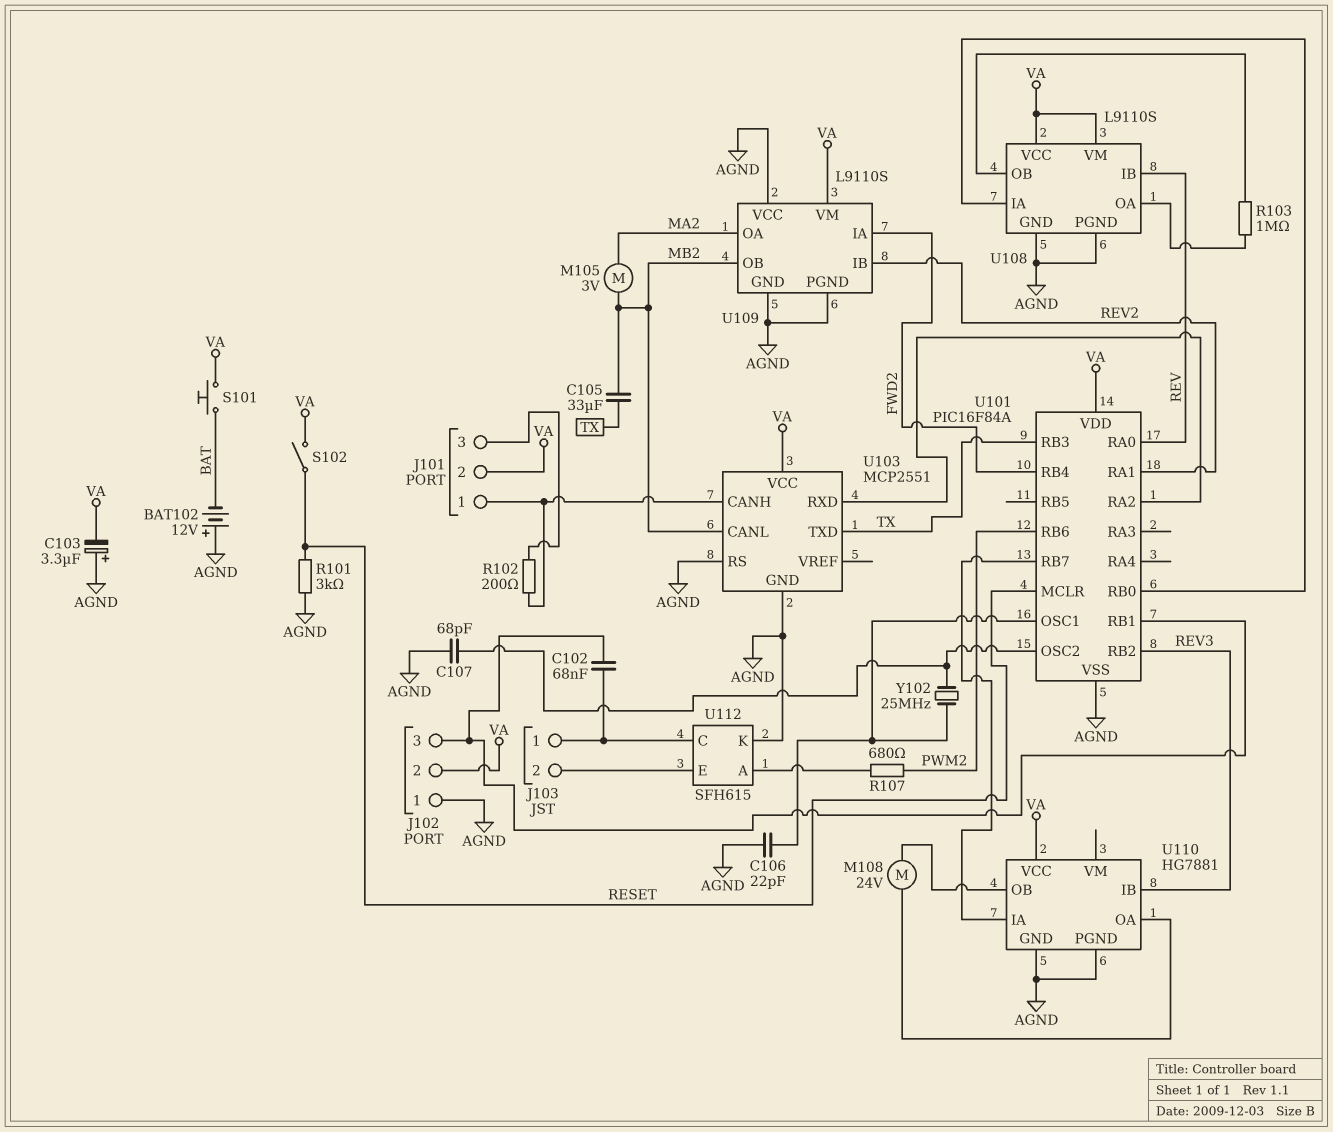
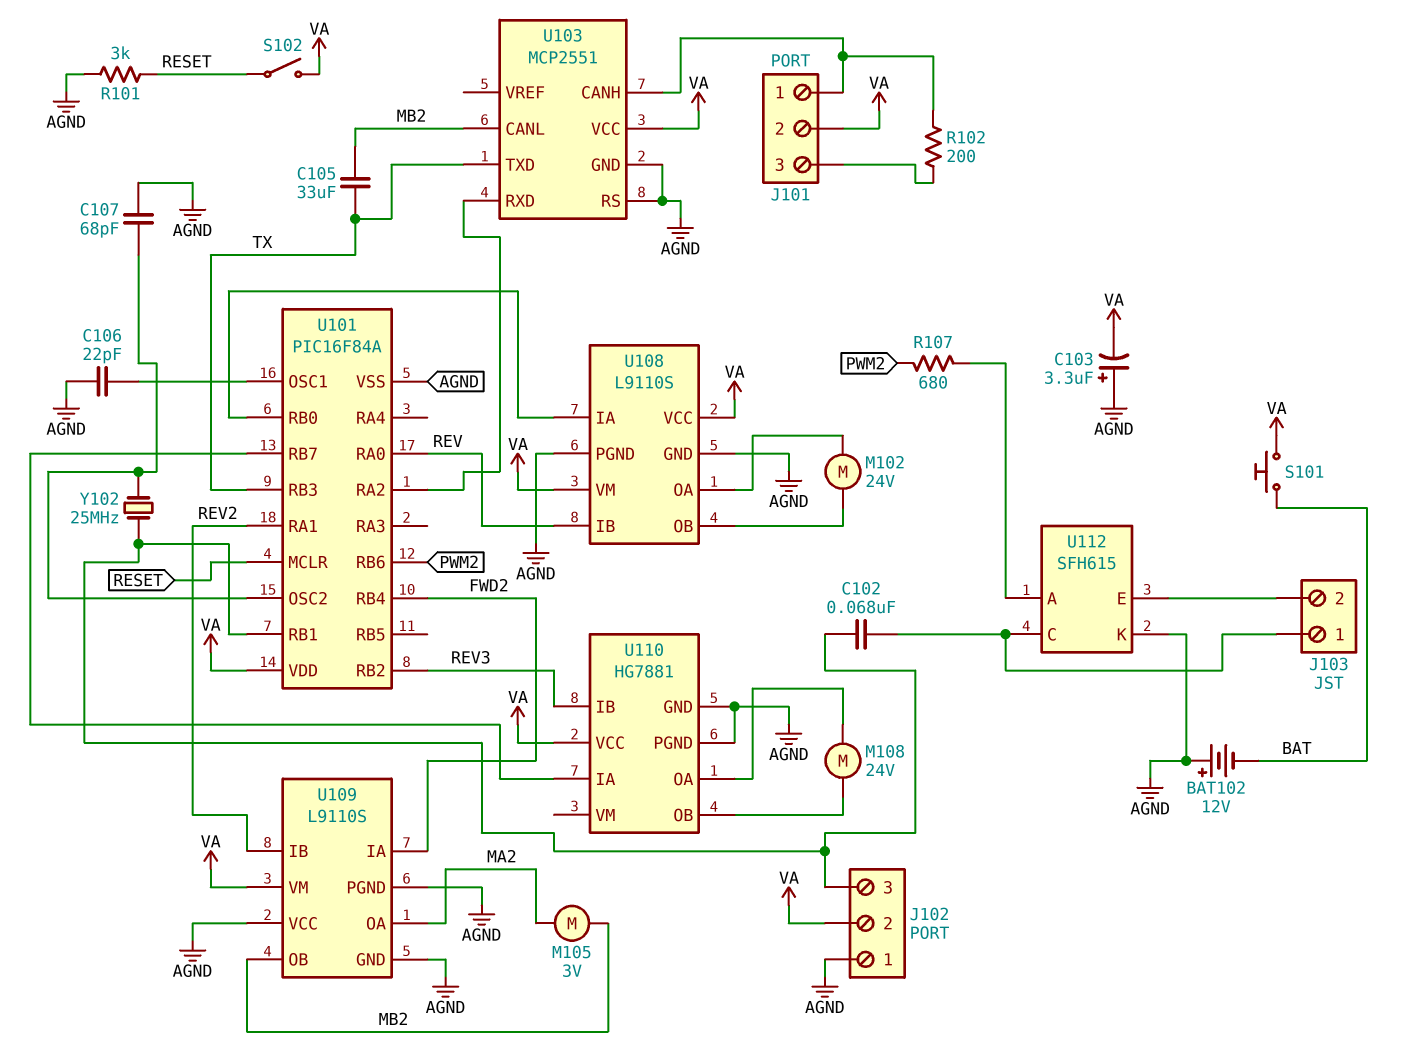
M102: none -> motor 24V (U108/OA, U108/OB)
R103: 1M (U108/OA, U108/OB) -> none
Y102: 25MHz (U101/OSC1, U101/OSC2) -> 25MHz (J102/3, U101/OSC2)

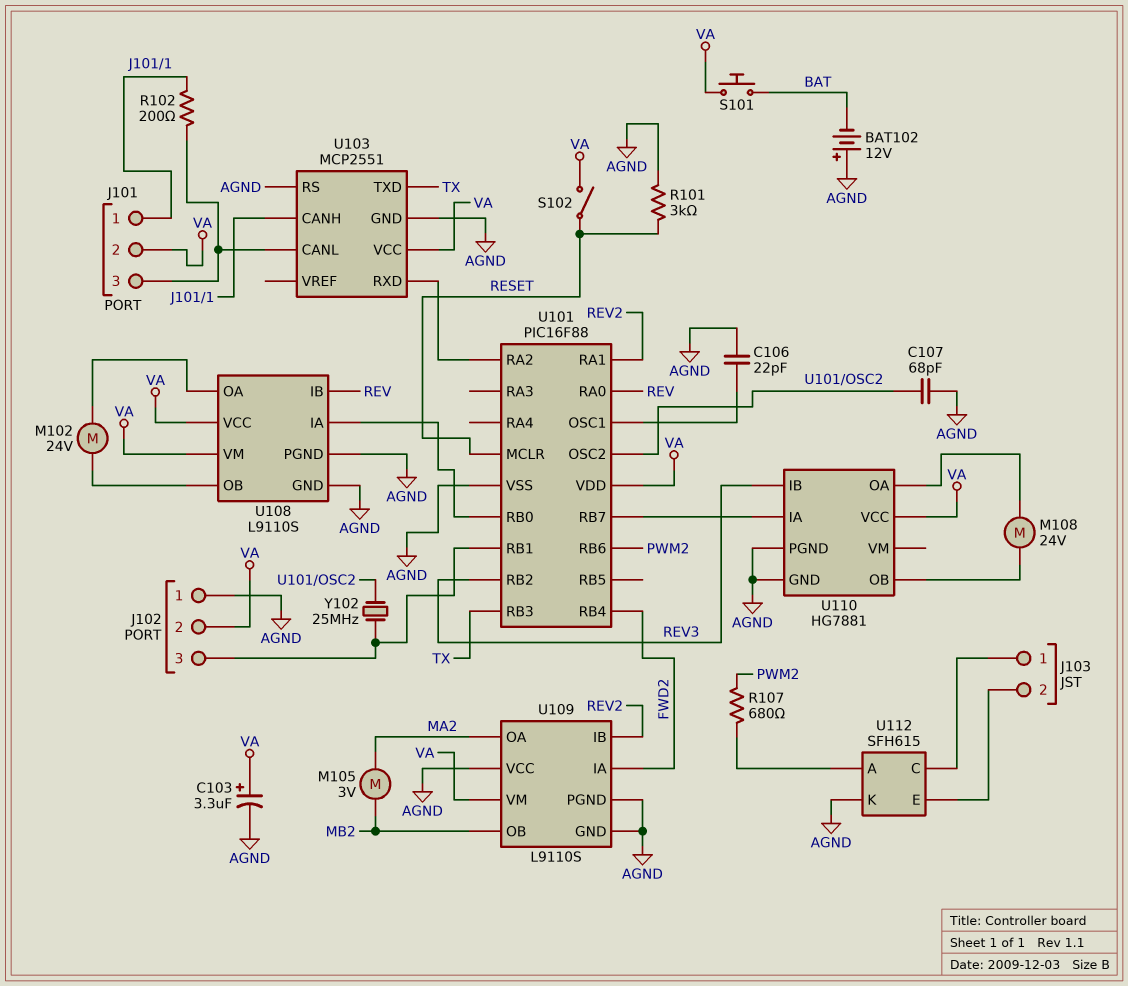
C102: 68nF (J102/3, J103/1) -> none
C103: 3.3uF (plus AGND, minus VA) -> 3.3uF (plus VA, minus AGND)
C105: 33uF (MB2, TX) -> none
U101: PIC16F84A -> PIC16F88
U103 pin CANL: MB2 -> J101/3

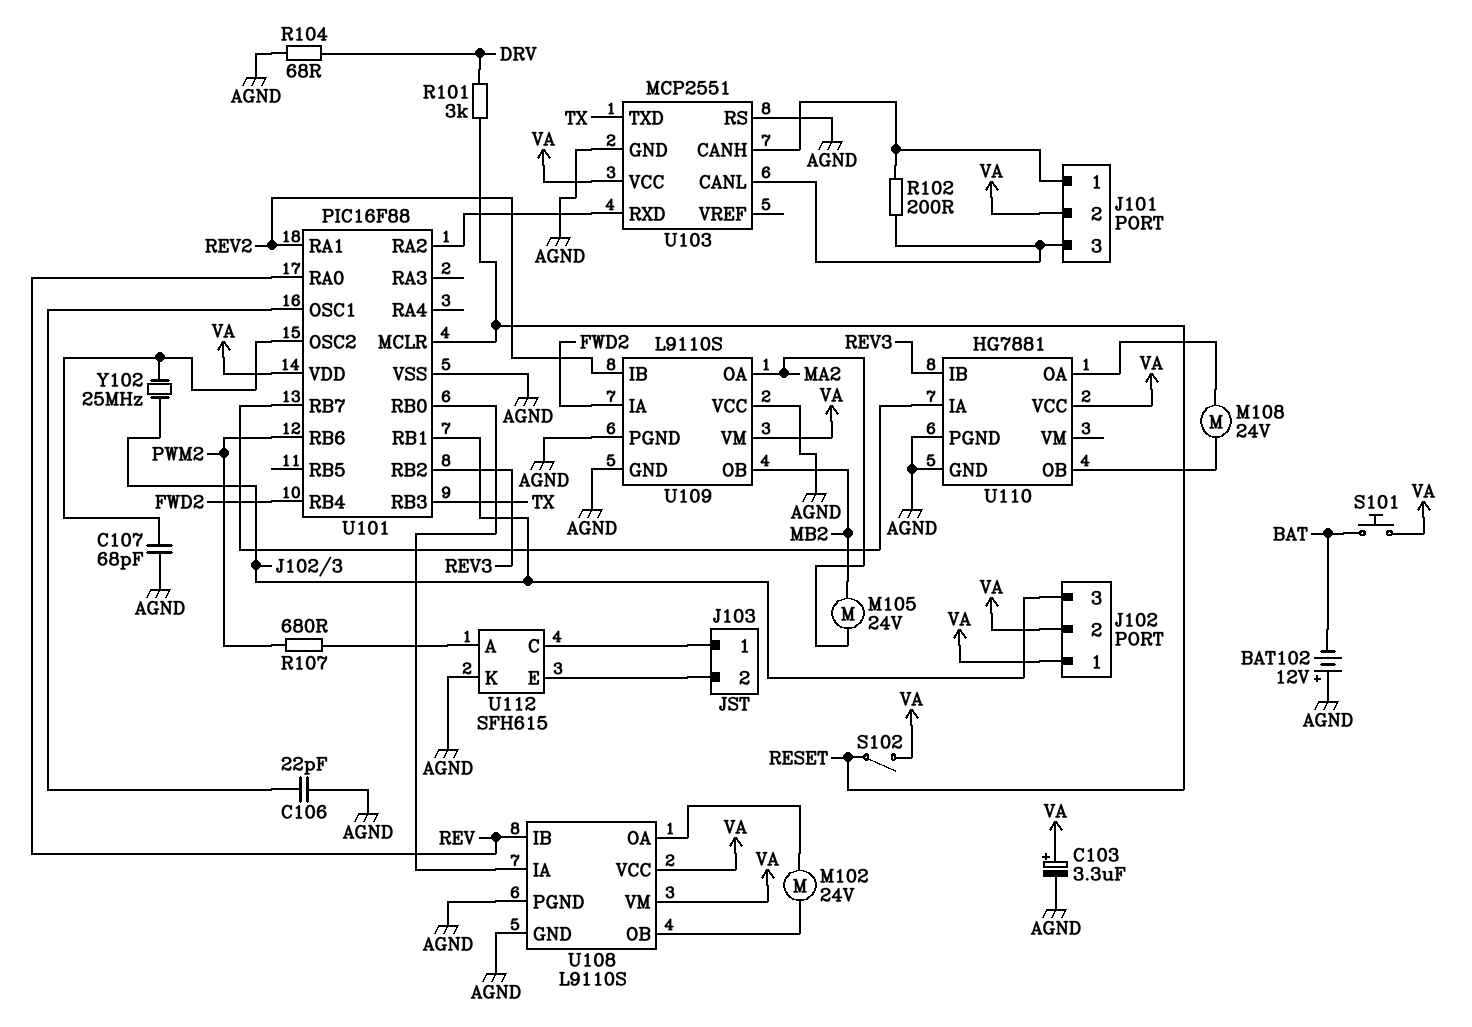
J102 pin 1: AGND -> VA
M105: motor 3V (MA2, MB2) -> motor 24V (MA2, MB2)
R101: 3k (AGND, RESET) -> 3k (DRV, RESET)
R104: none -> 68 (AGND, DRV)

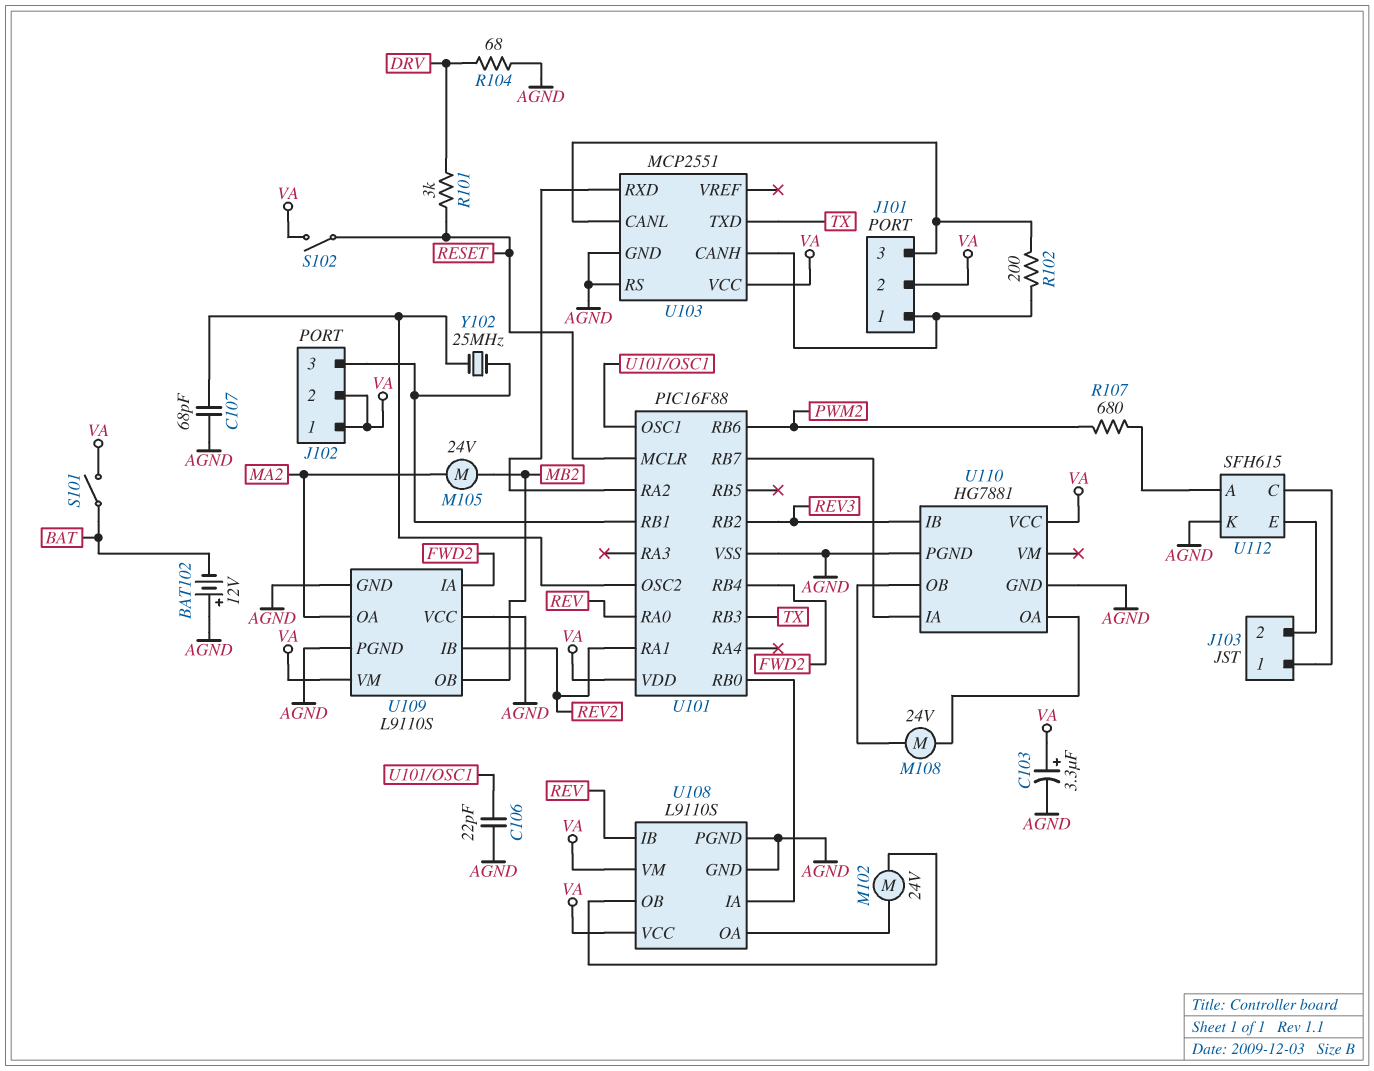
S101: button (BAT, VA) -> switch (BAT, VA)

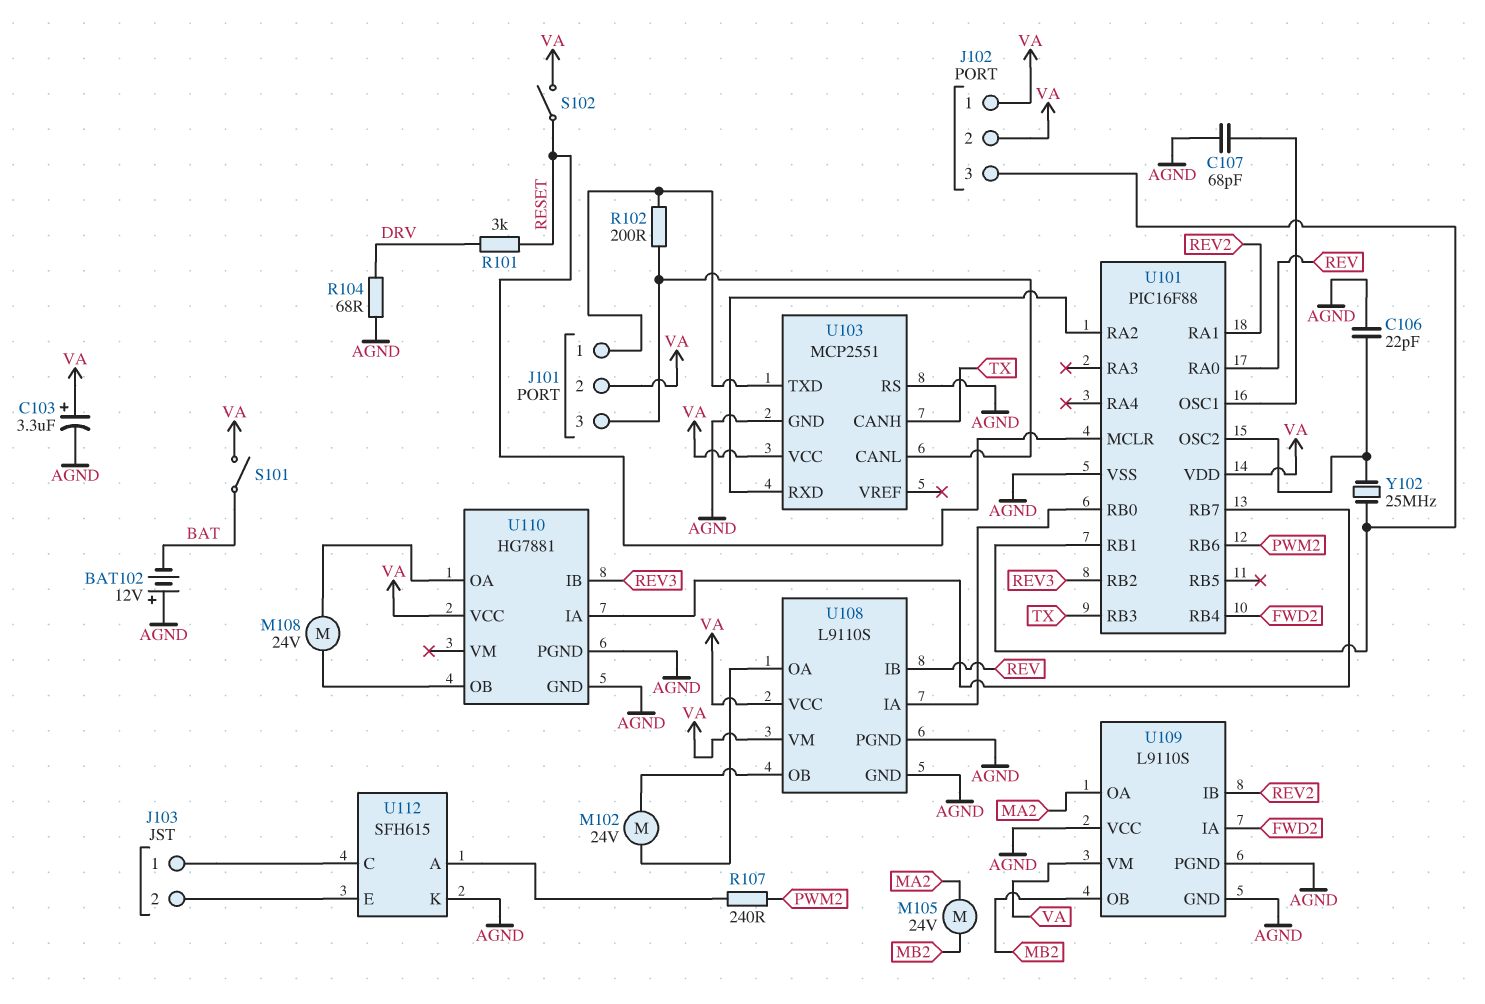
C106: 22pF (AGND, U101/OSC1) -> 22pF (AGND, U101/OSC2)
C107: 68pF (AGND, U101/OSC2) -> 68pF (AGND, U101/OSC1)
R107: 680 (PWM2, U112/A) -> 240 (PWM2, U112/A)
U103 pin CANH: J101/1 -> TX
U103 pin TXD: TX -> J101/1

